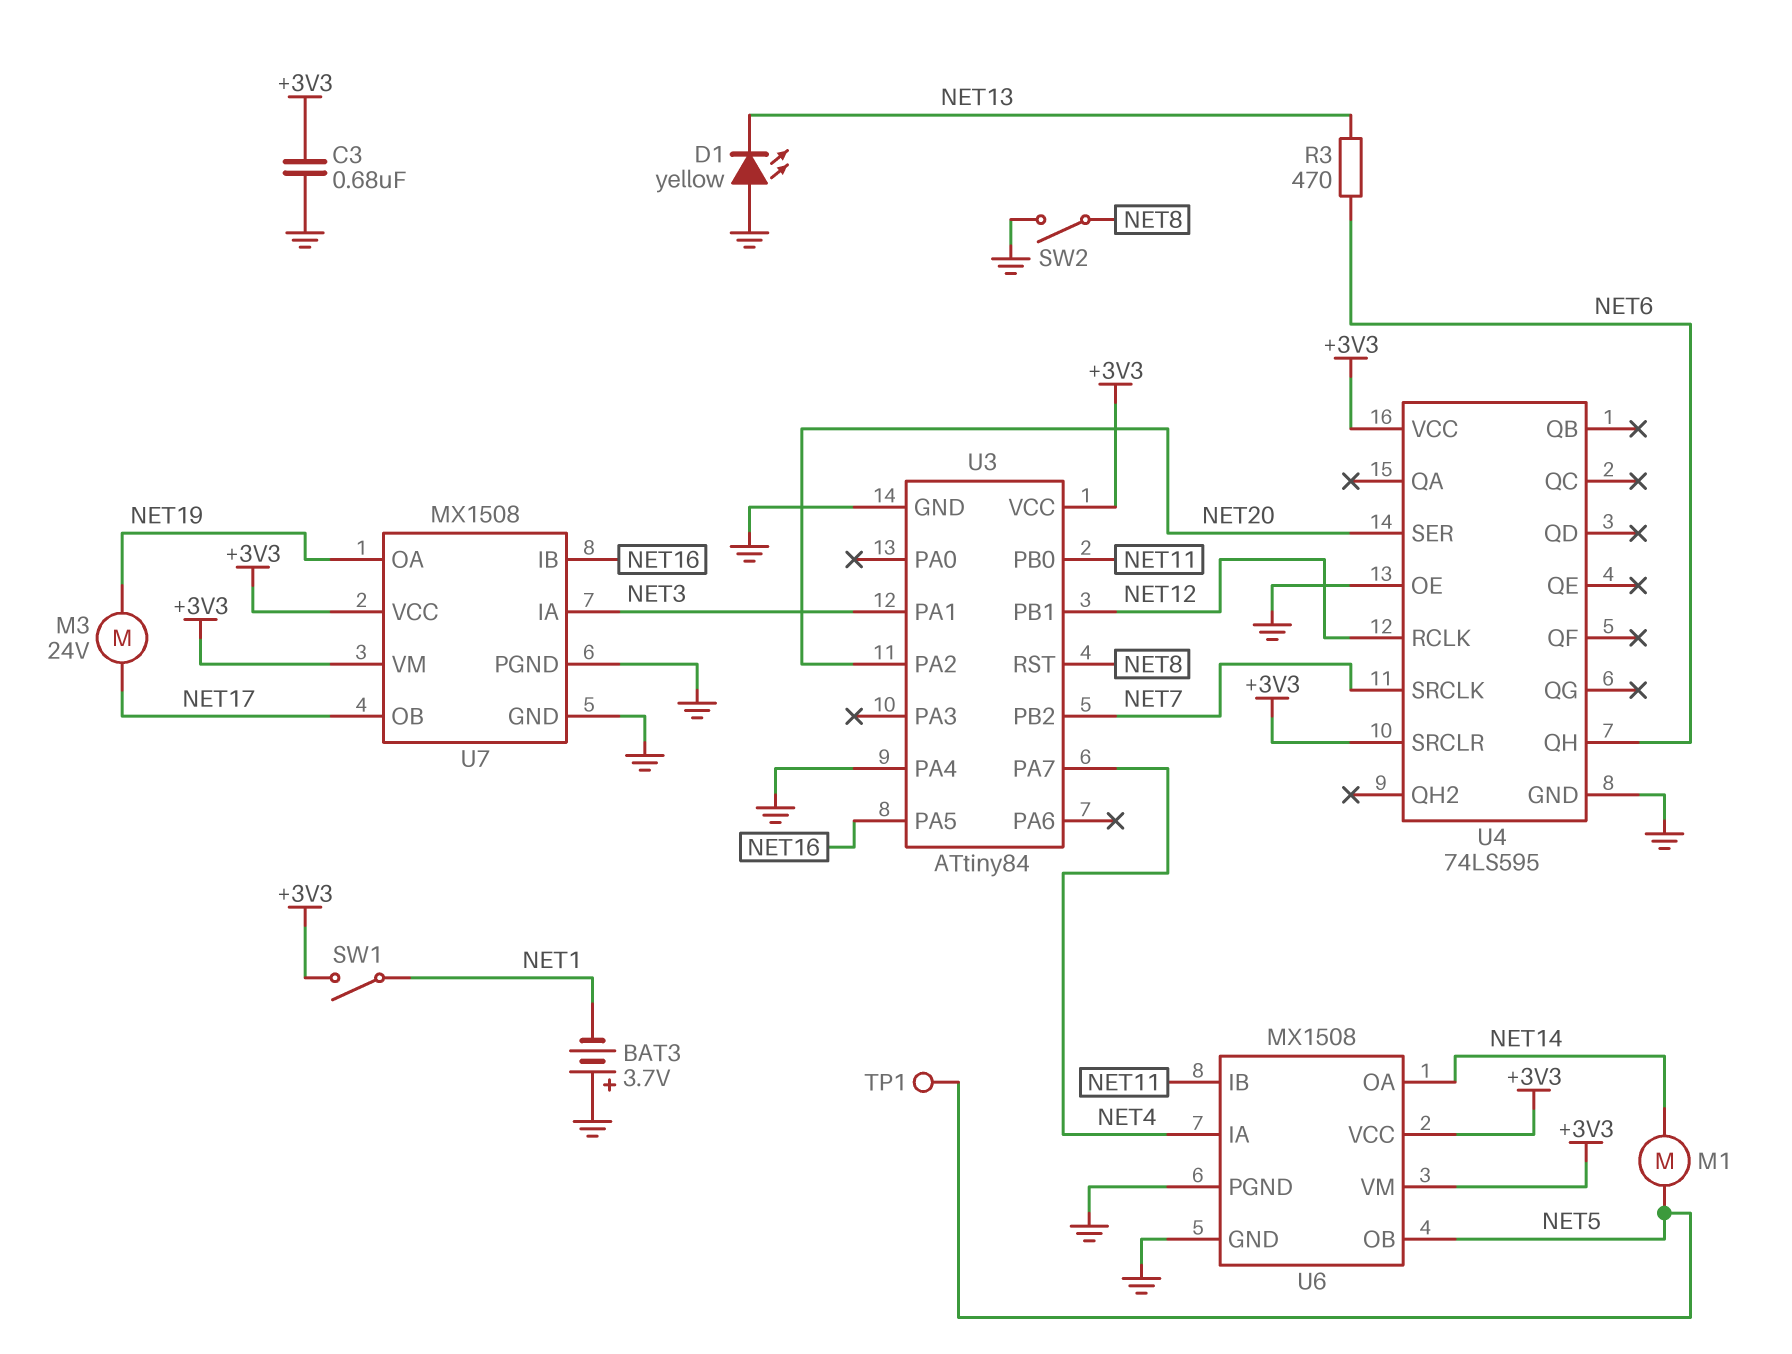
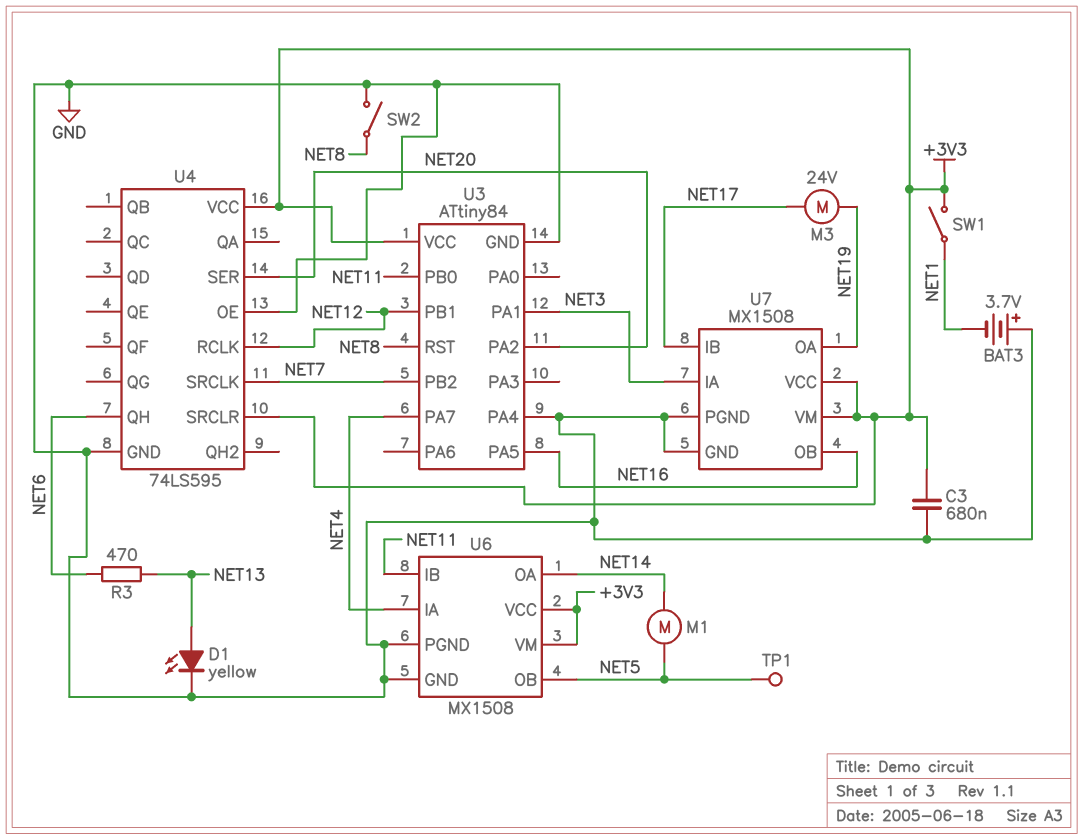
D1: LED yellow (A GND, K NET13) -> LED yellow (A NET13, K GND)
U7 pin IB: NET16 -> NET17
U7 pin OB: NET17 -> NET16

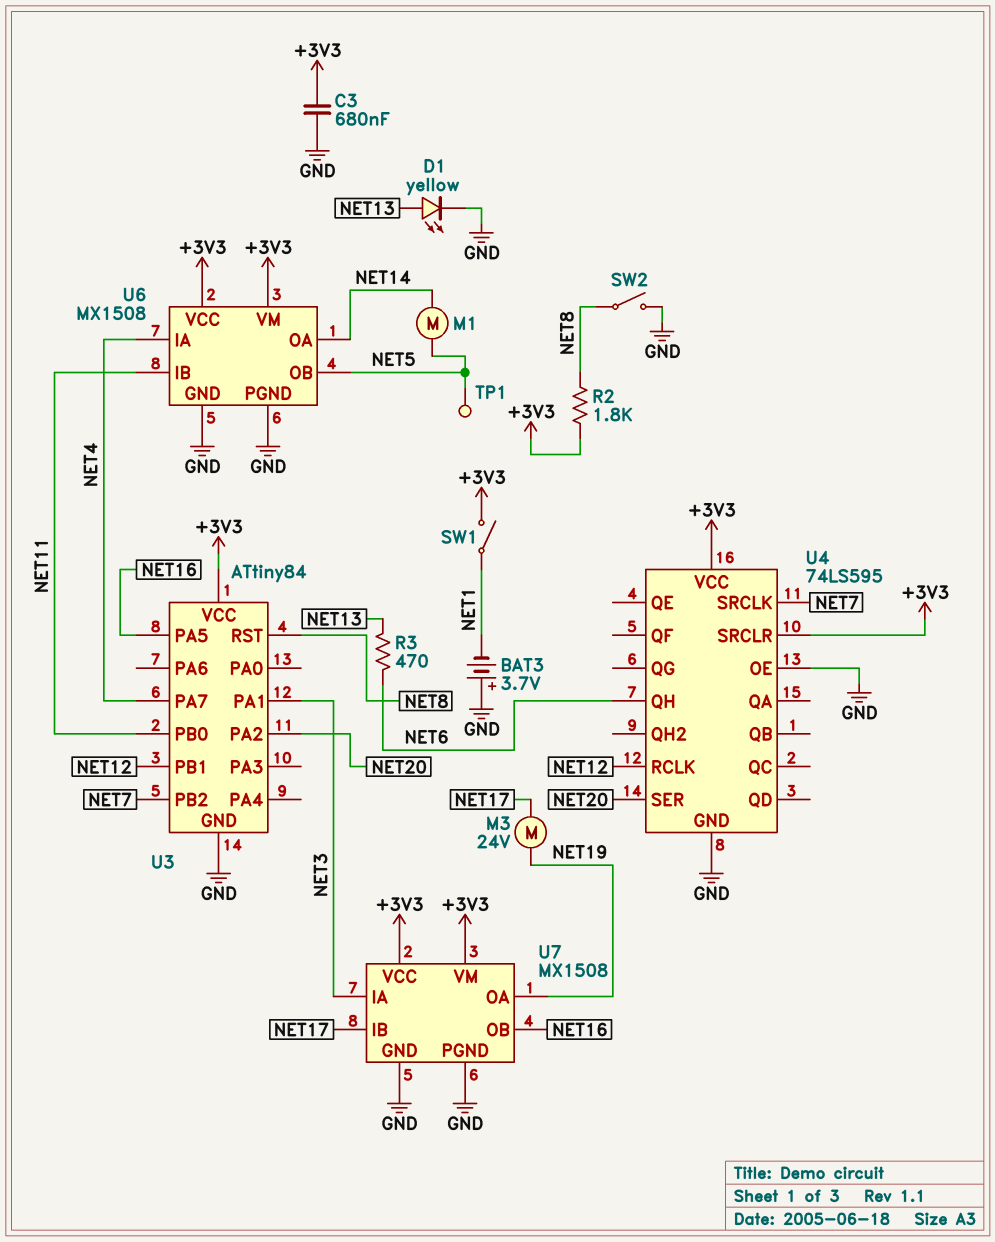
R2: none -> 1.8k (+3V3, NET8)
U3 pin PA4: GND -> none

